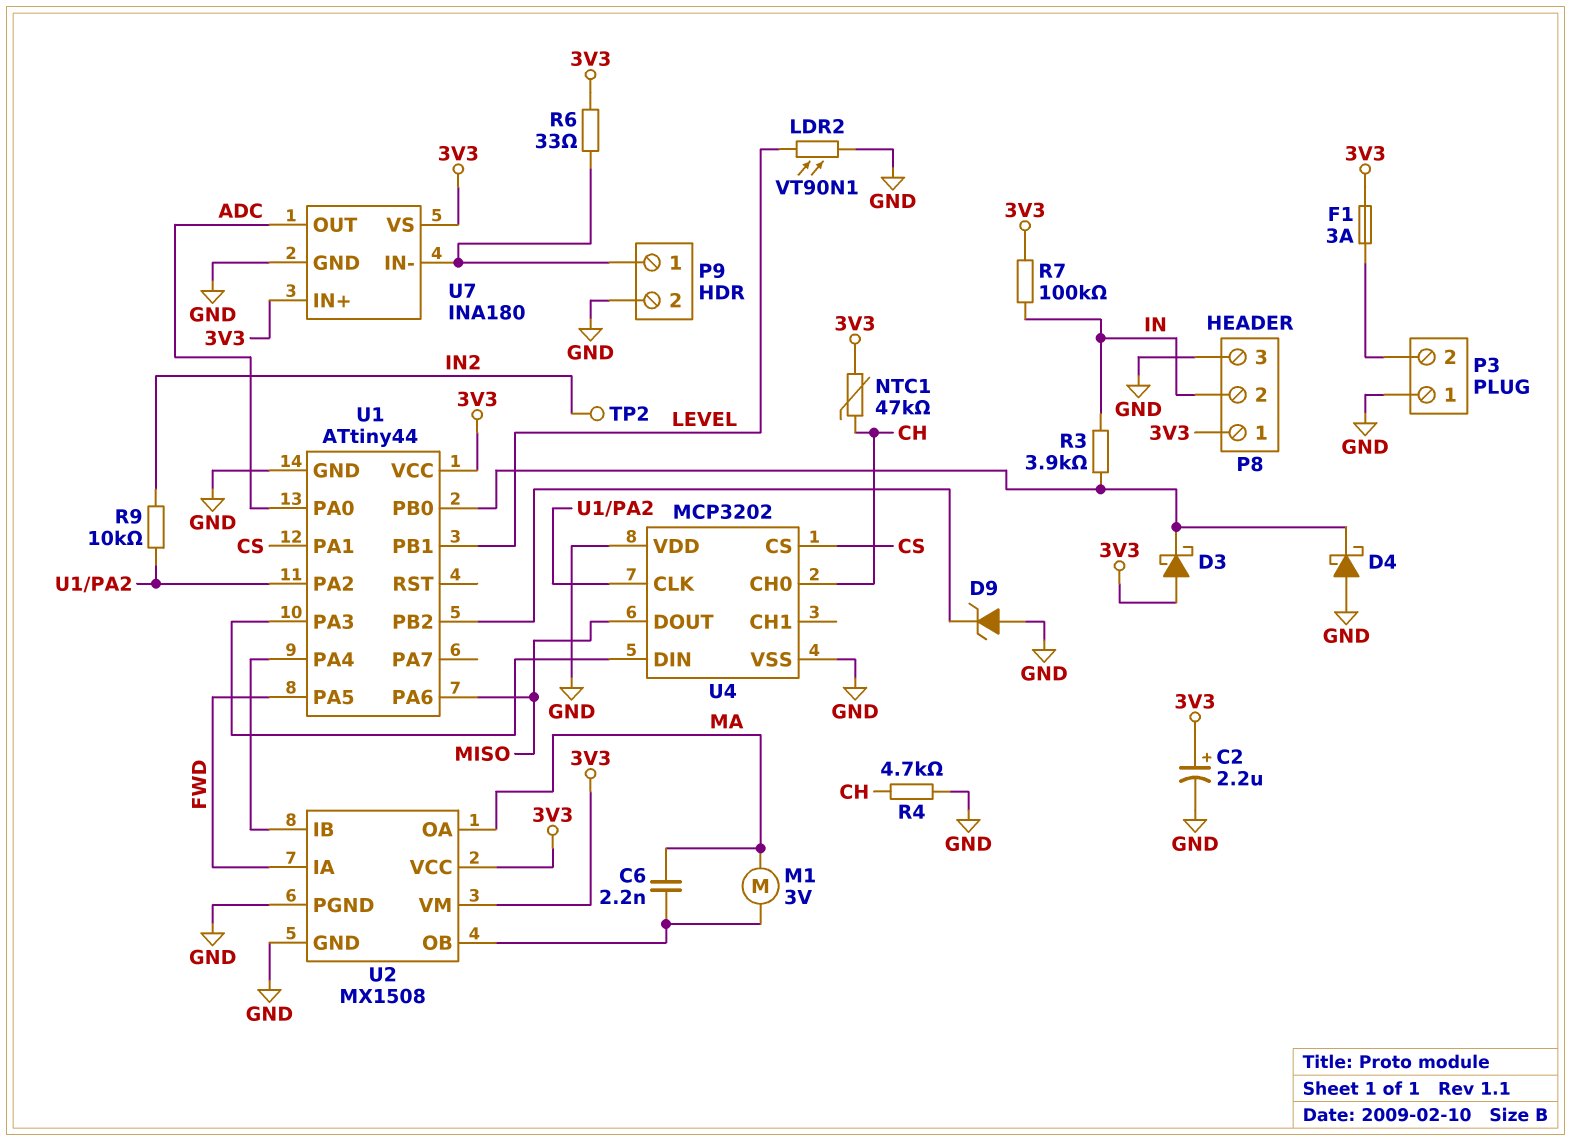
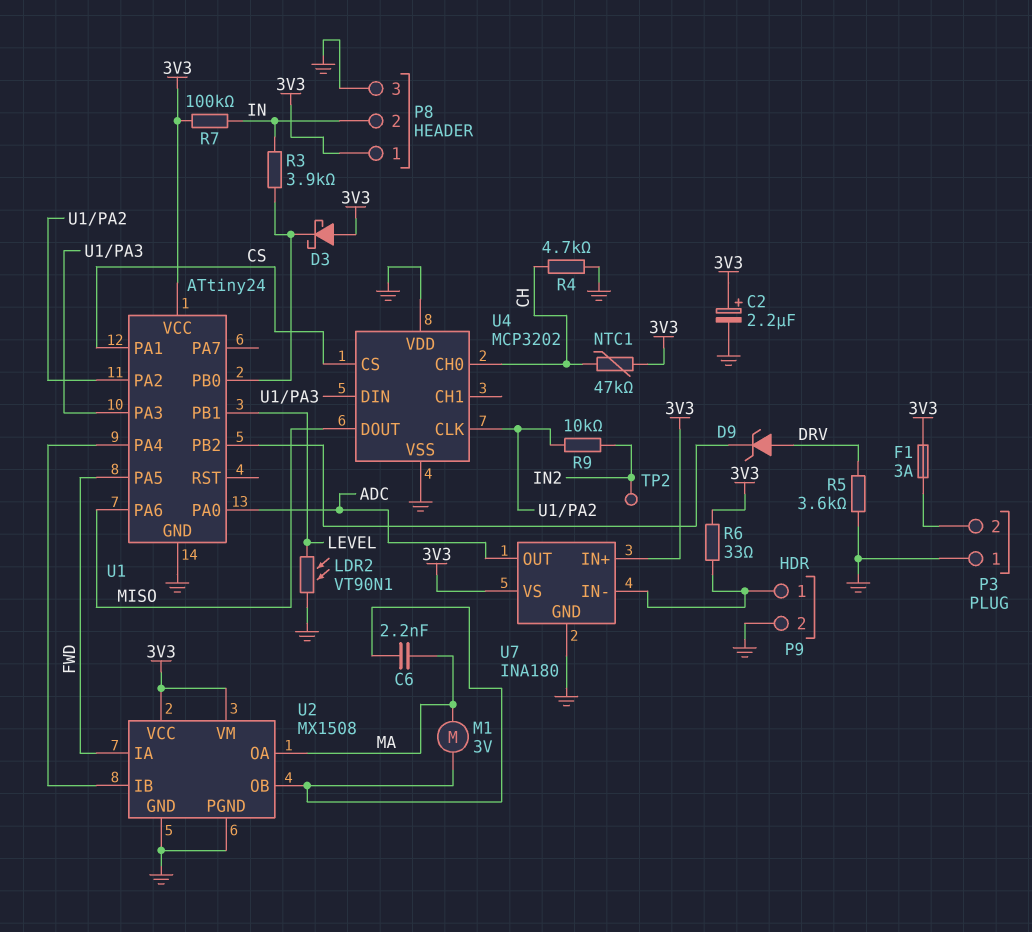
D4: schottky (A GND, K U1/PB0) -> none
D9: zener (A GND, K U1/PB2) -> zener (A DRV, K U1/PB2)
R5: none -> 3.6k (DRV, GND)
U1: ATtiny44 -> ATtiny24

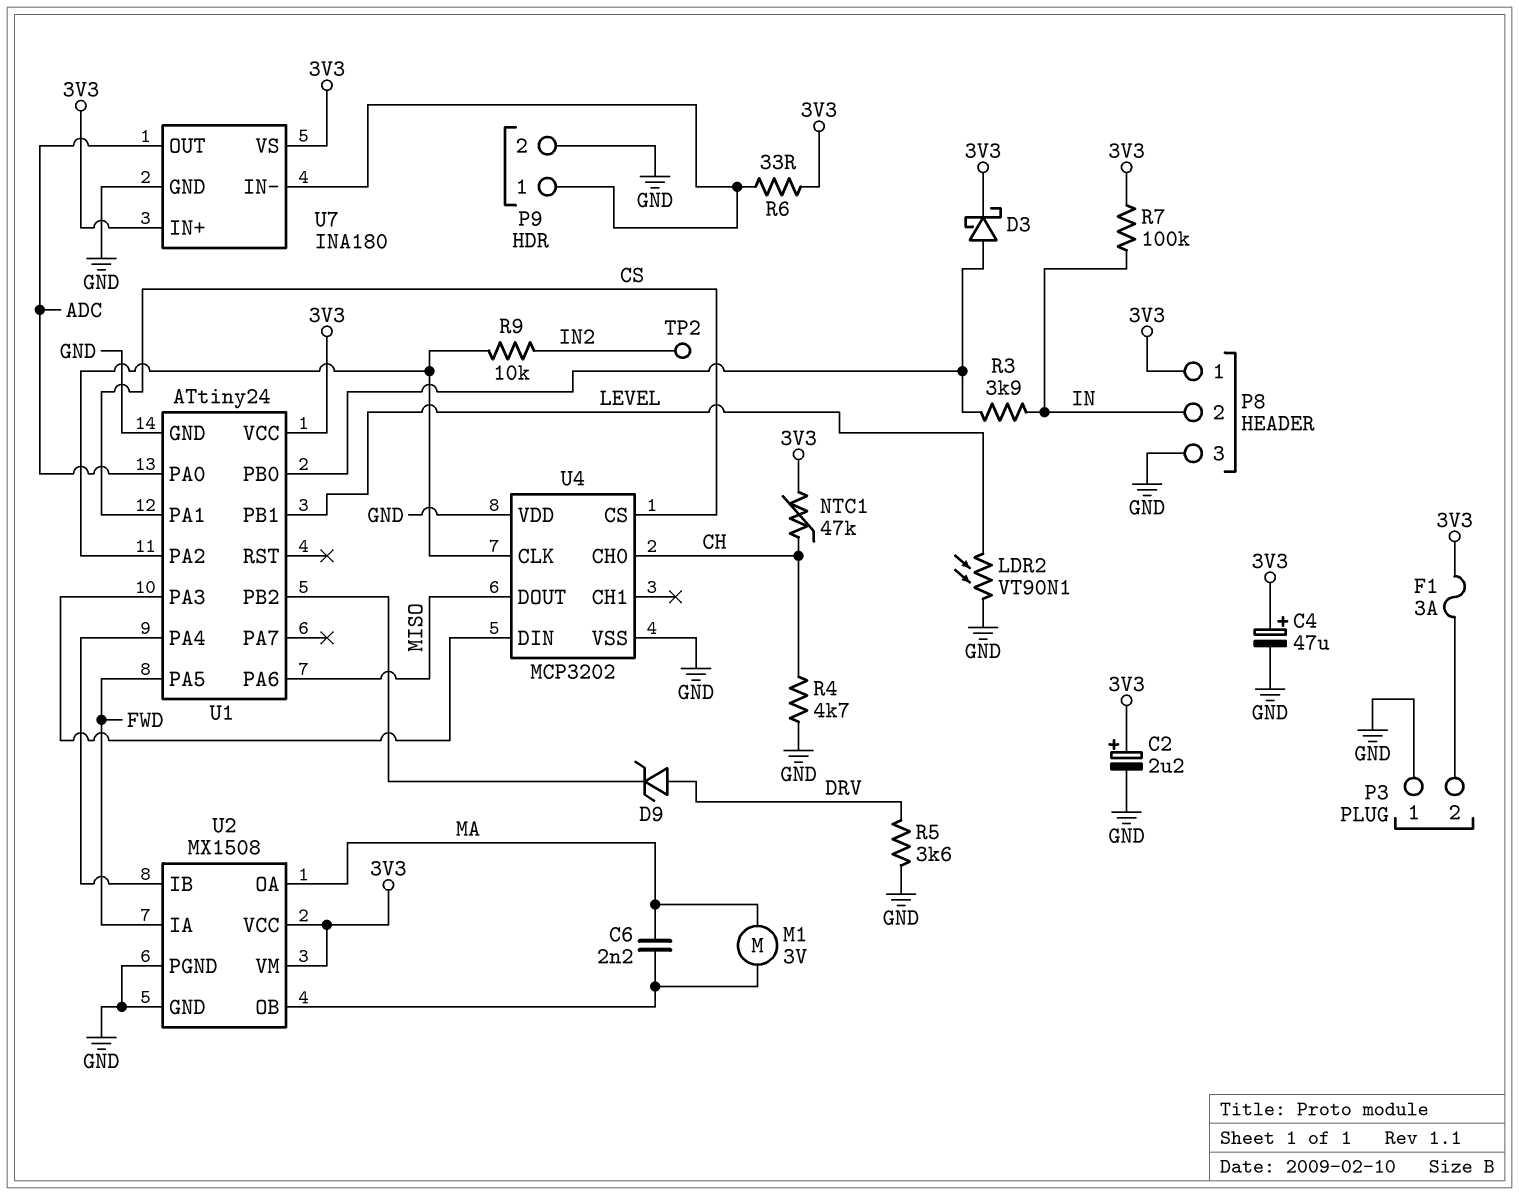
C4: none -> 47uF (plus 3V3, minus GND)
D3: schottky (A 3V3, K U1/PB0) -> schottky (A U1/PB0, K 3V3)

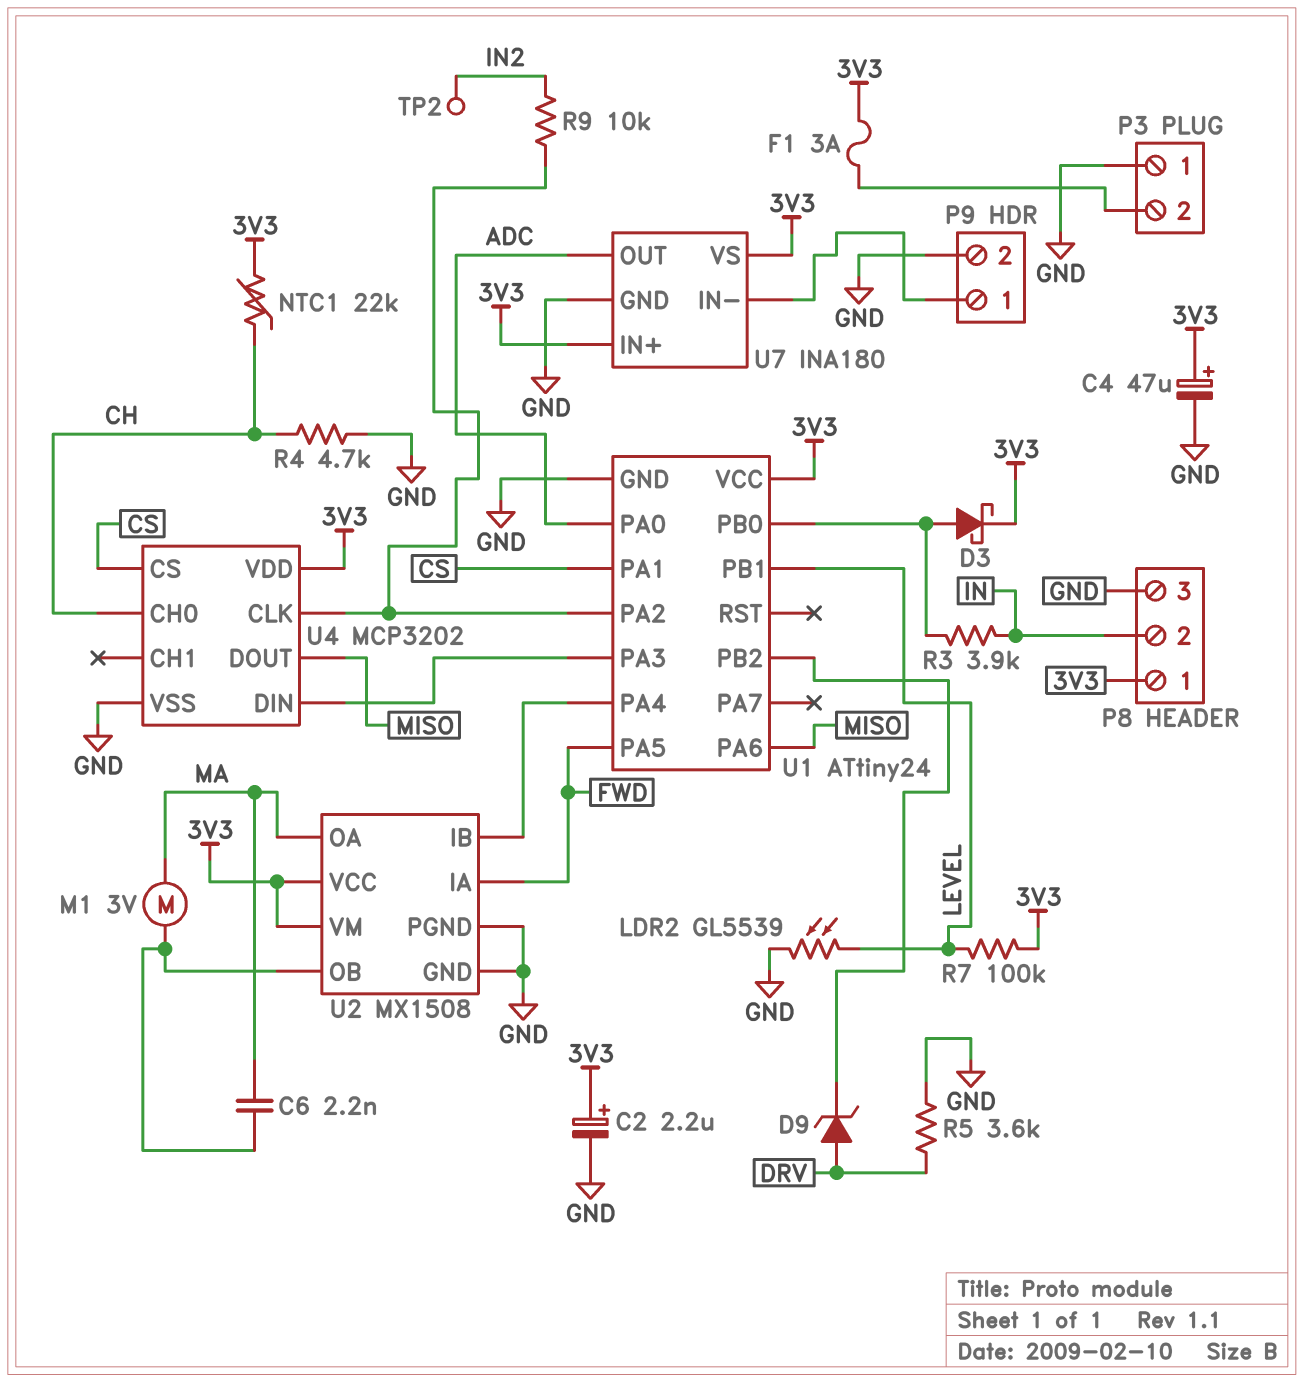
LDR2: VT90N1 (GND, LEVEL) -> GL5539 (GND, LEVEL)
NTC1: 47k (3V3, CH) -> 22k (3V3, CH)
R6: 33 (3V3, P9/1) -> none
R7: 100k (3V3, IN) -> 100k (3V3, LEVEL)
U4 pin VDD: GND -> 3V3

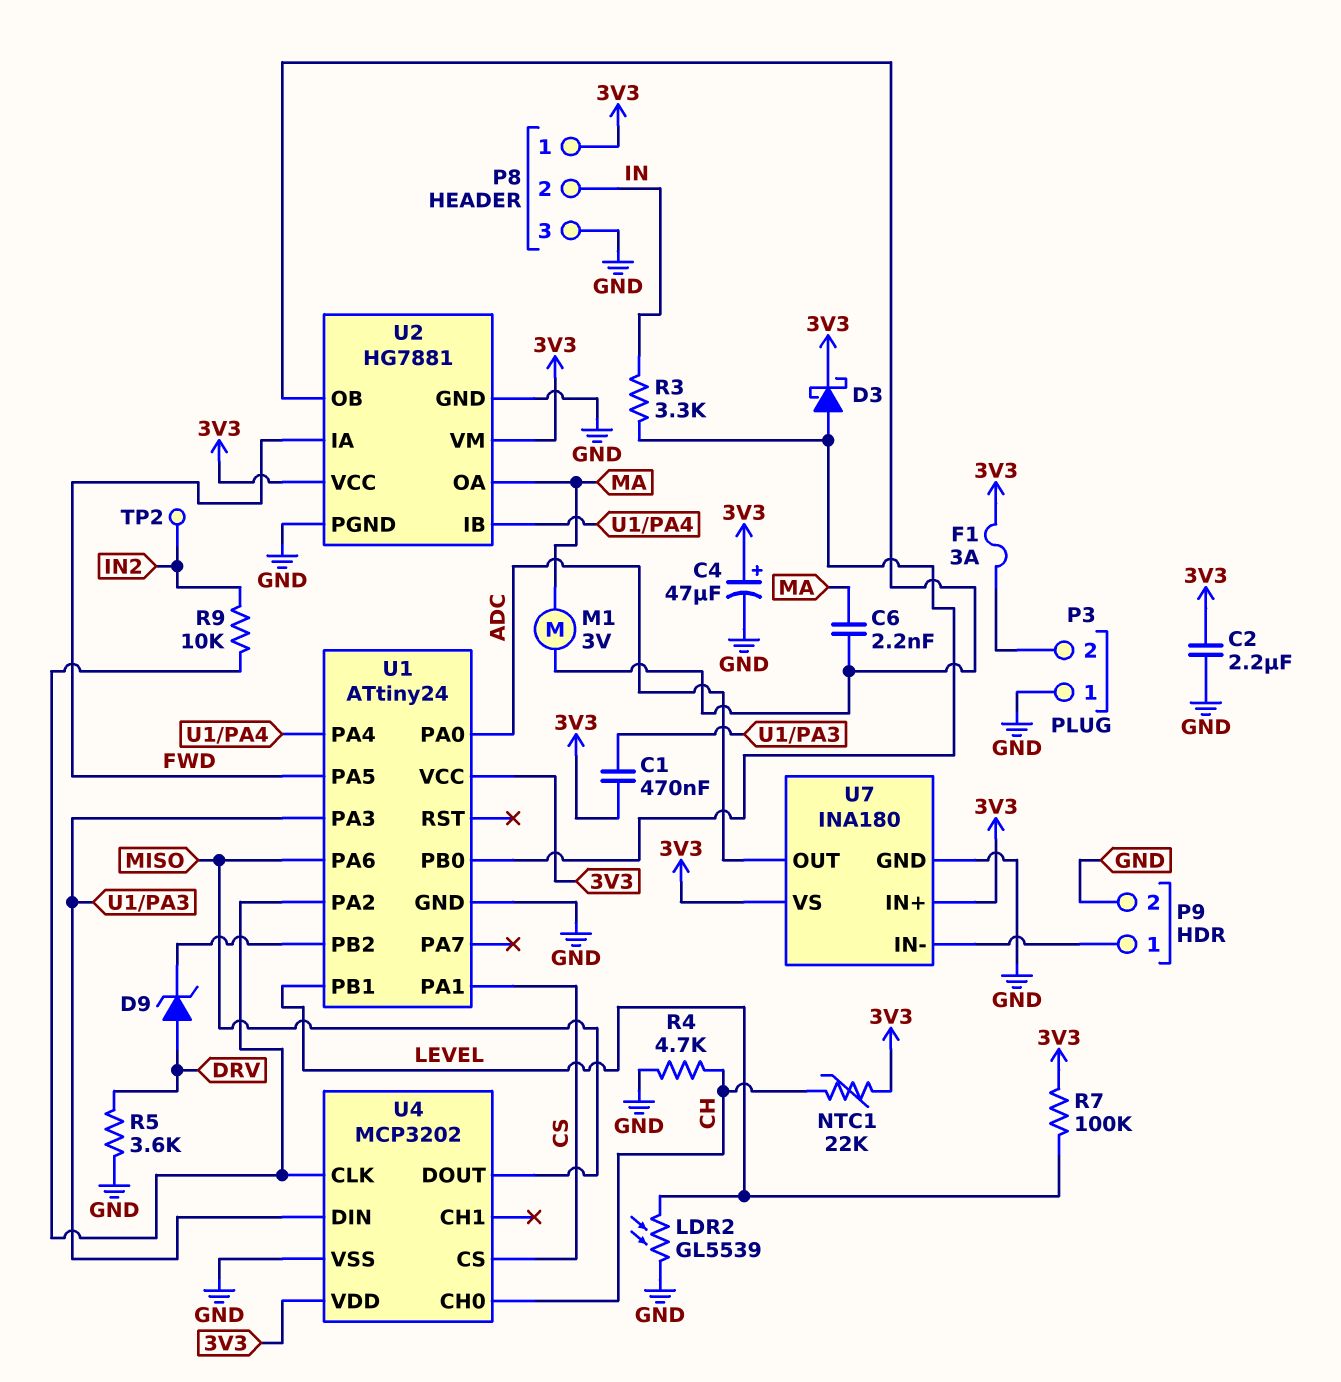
C1: none -> 470nF (3V3, U1/PA3)
C2: 2.2uF (plus 3V3, minus GND) -> 2.2uF (3V3, GND)
R3: 3.9k (IN, U1/PB0) -> 3.3k (IN, U1/PB0)
U2: MX1508 -> HG7881

